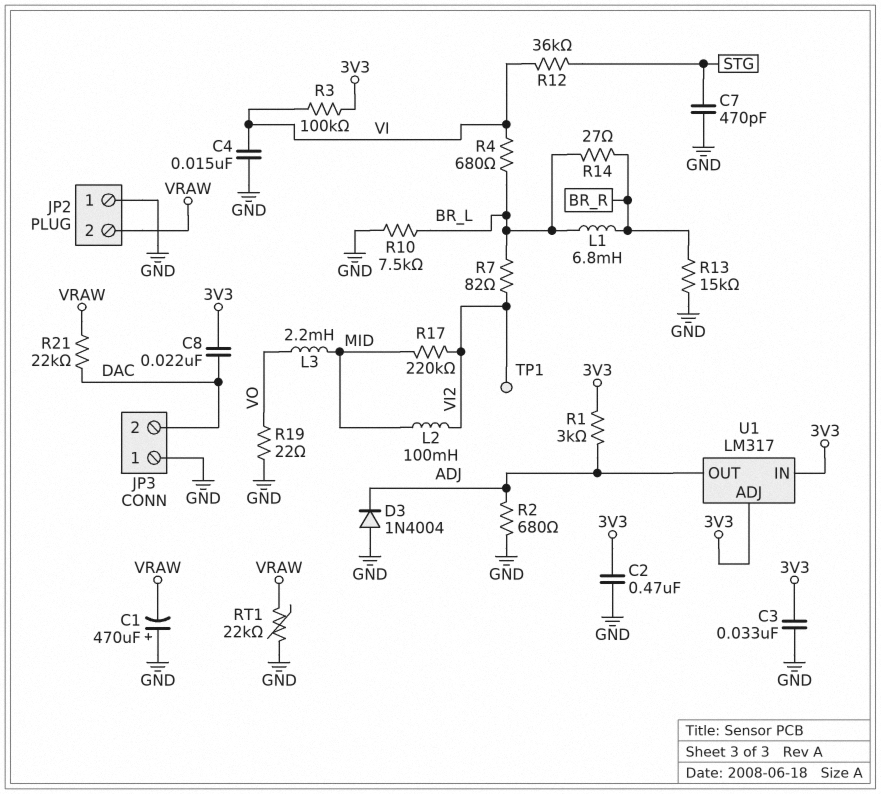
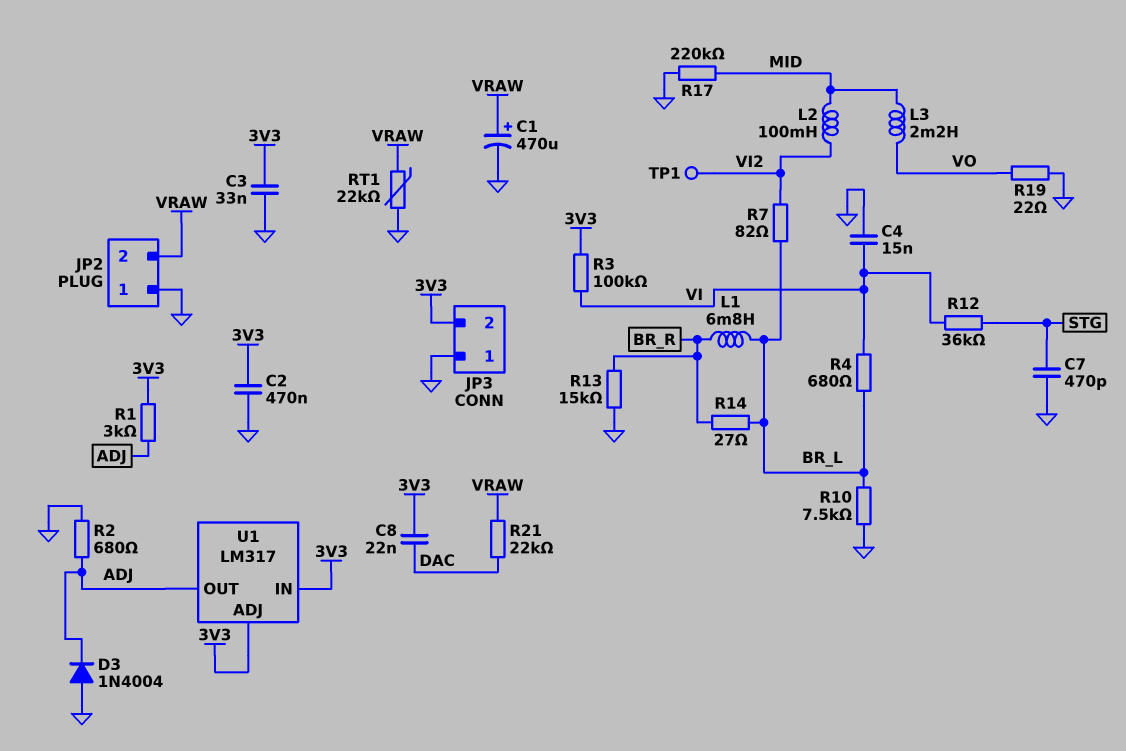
C1: 470uF (plus GND, minus VRAW) -> 470uF (plus VRAW, minus GND)
JP3 pin 2: DAC -> 3V3
R17: 220k (MID, VI2) -> 220k (GND, MID)

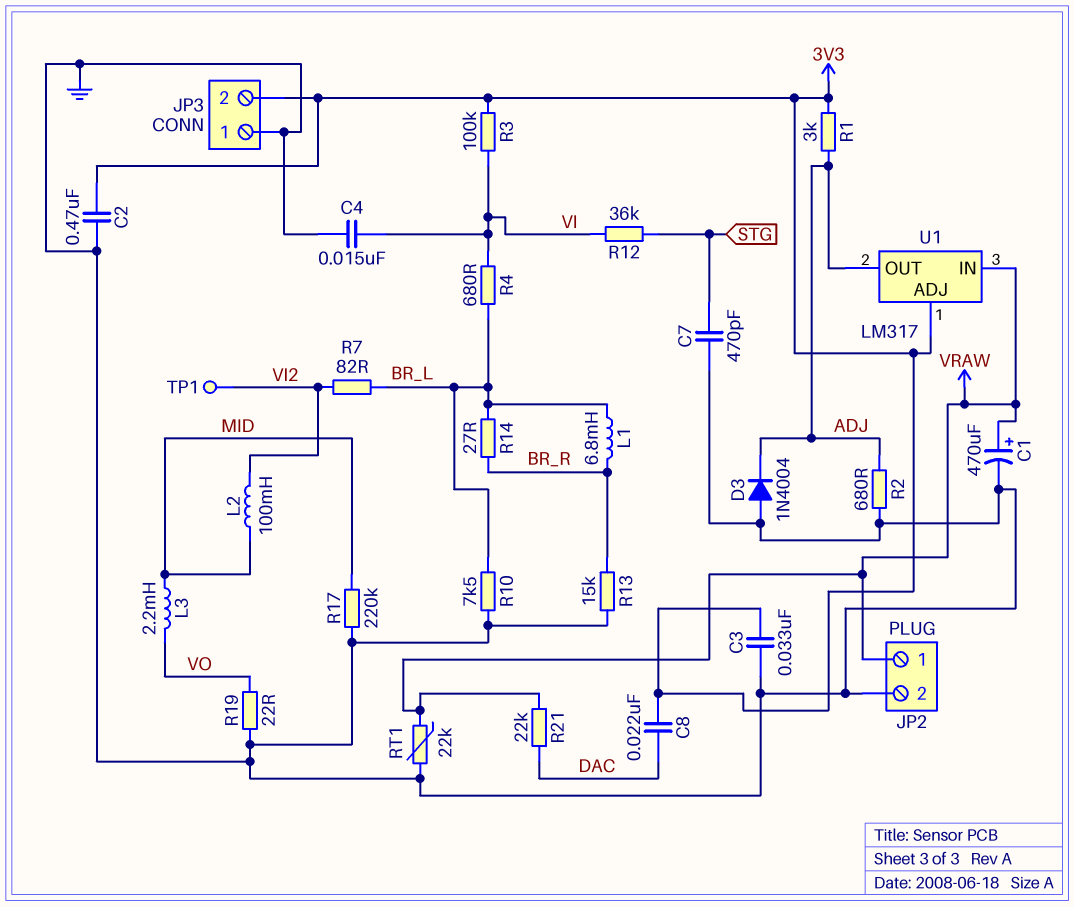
JP2 pin 1: GND -> VRAW
JP2 pin 2: VRAW -> GND
U1 pin IN: 3V3 -> VRAW

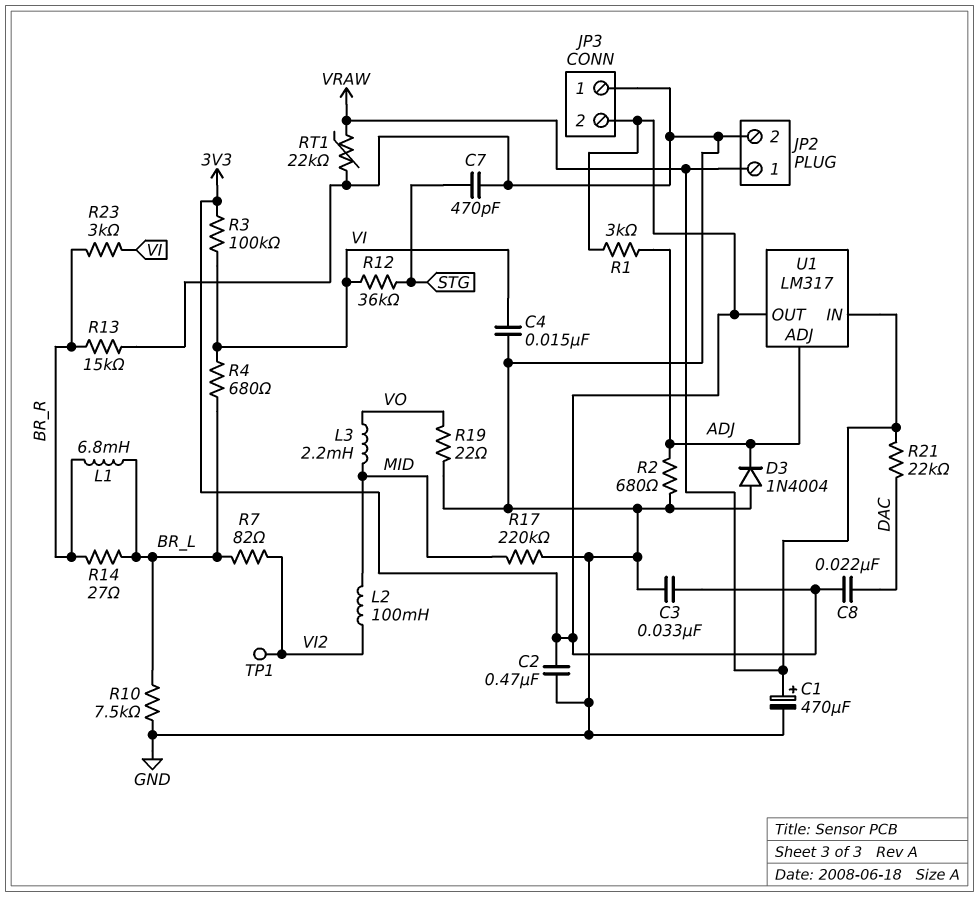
R23: none -> 3k (BR_R, VI)
U1 pin ADJ: 3V3 -> ADJ
U1 pin OUT: ADJ -> 3V3

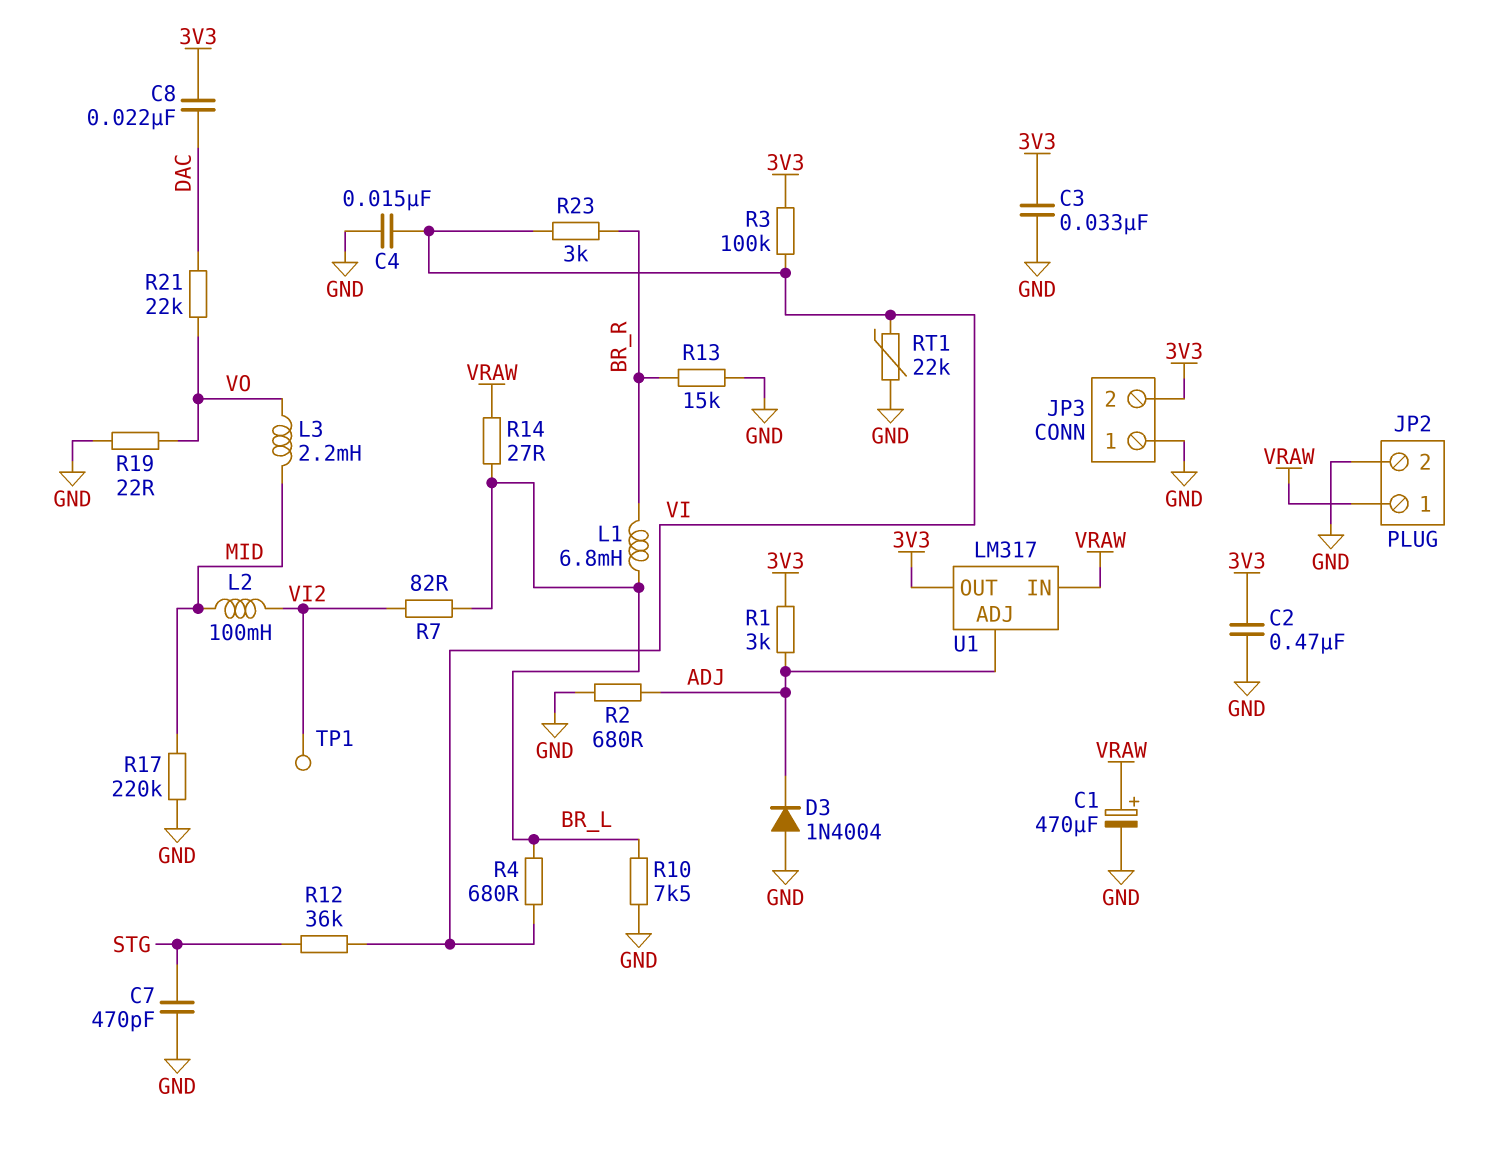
R14: 27 (BR_L, BR_R) -> 27 (BR_L, VRAW)
R21: 22k (DAC, VRAW) -> 22k (DAC, VO)
RT1: 22k (GND, VRAW) -> 22k (GND, VI)

